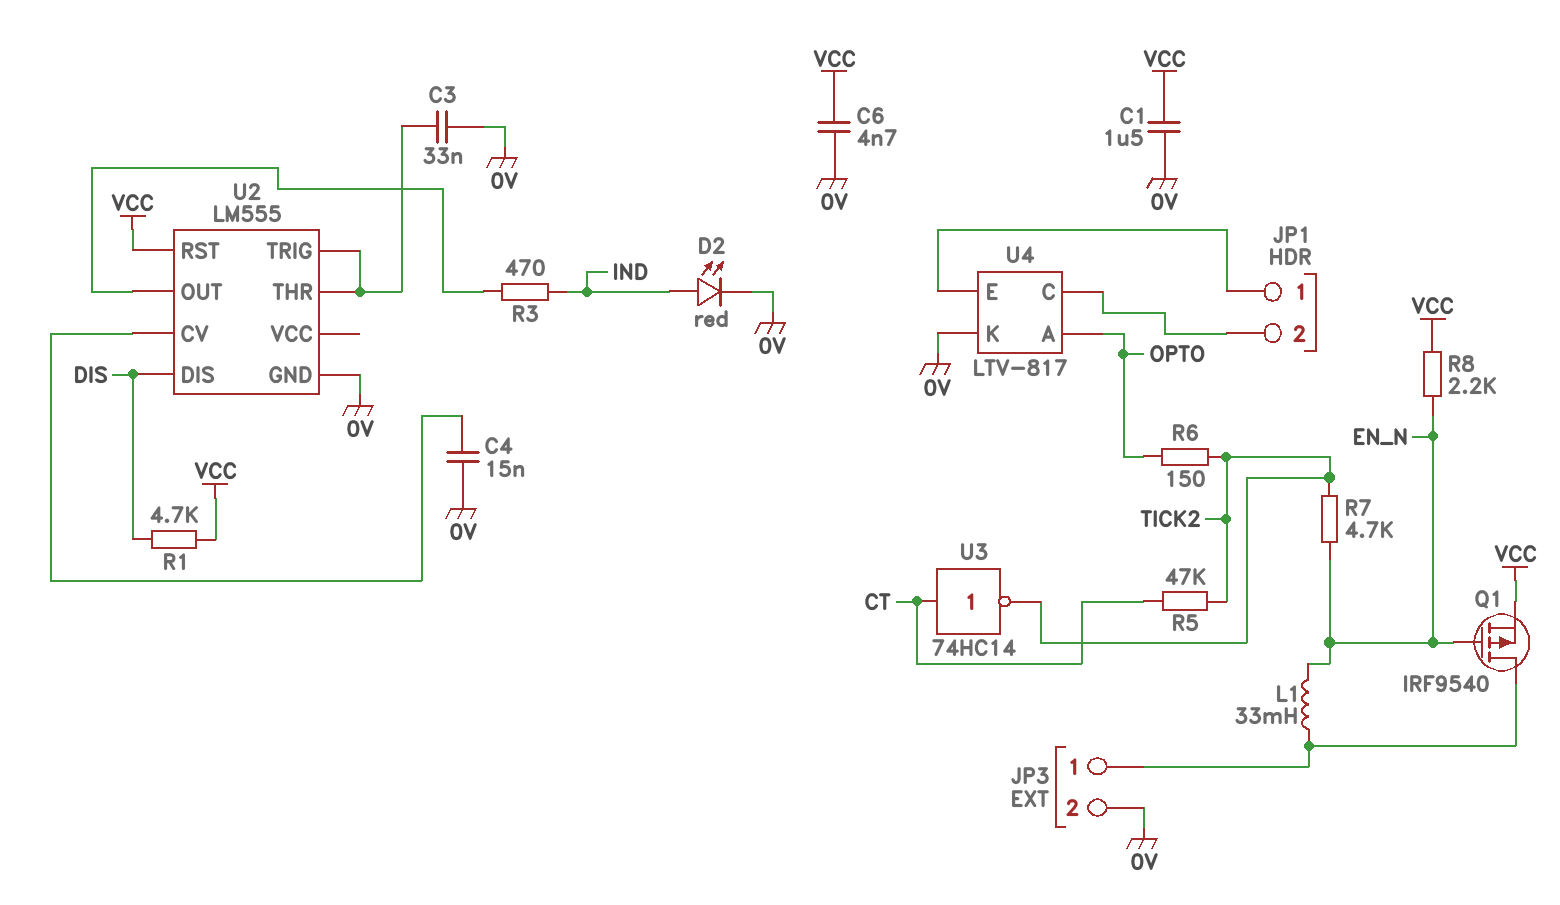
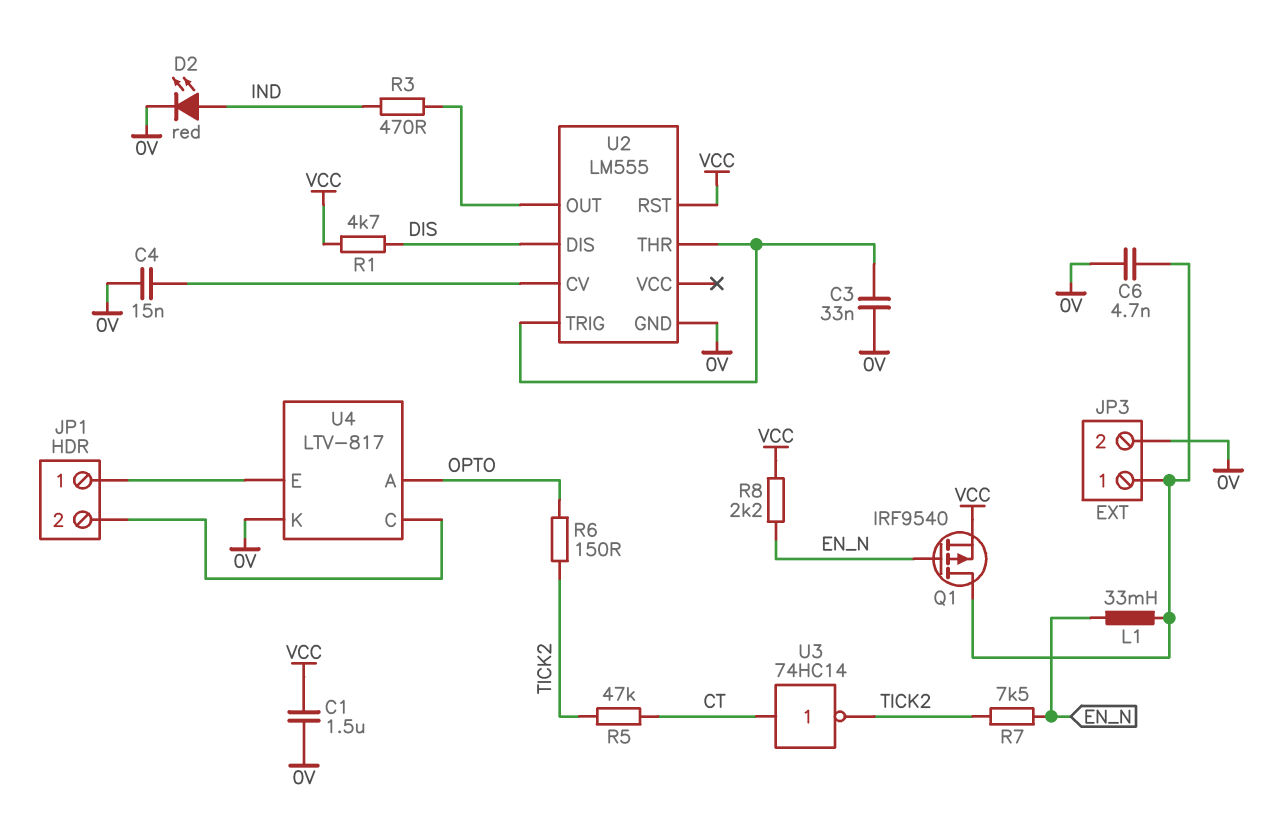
C6: 4.7nF (0V, VCC) -> 4.7nF (0V, JP3/1)
R7: 4.7k (EN_N, TICK2) -> 7.5k (EN_N, TICK2)

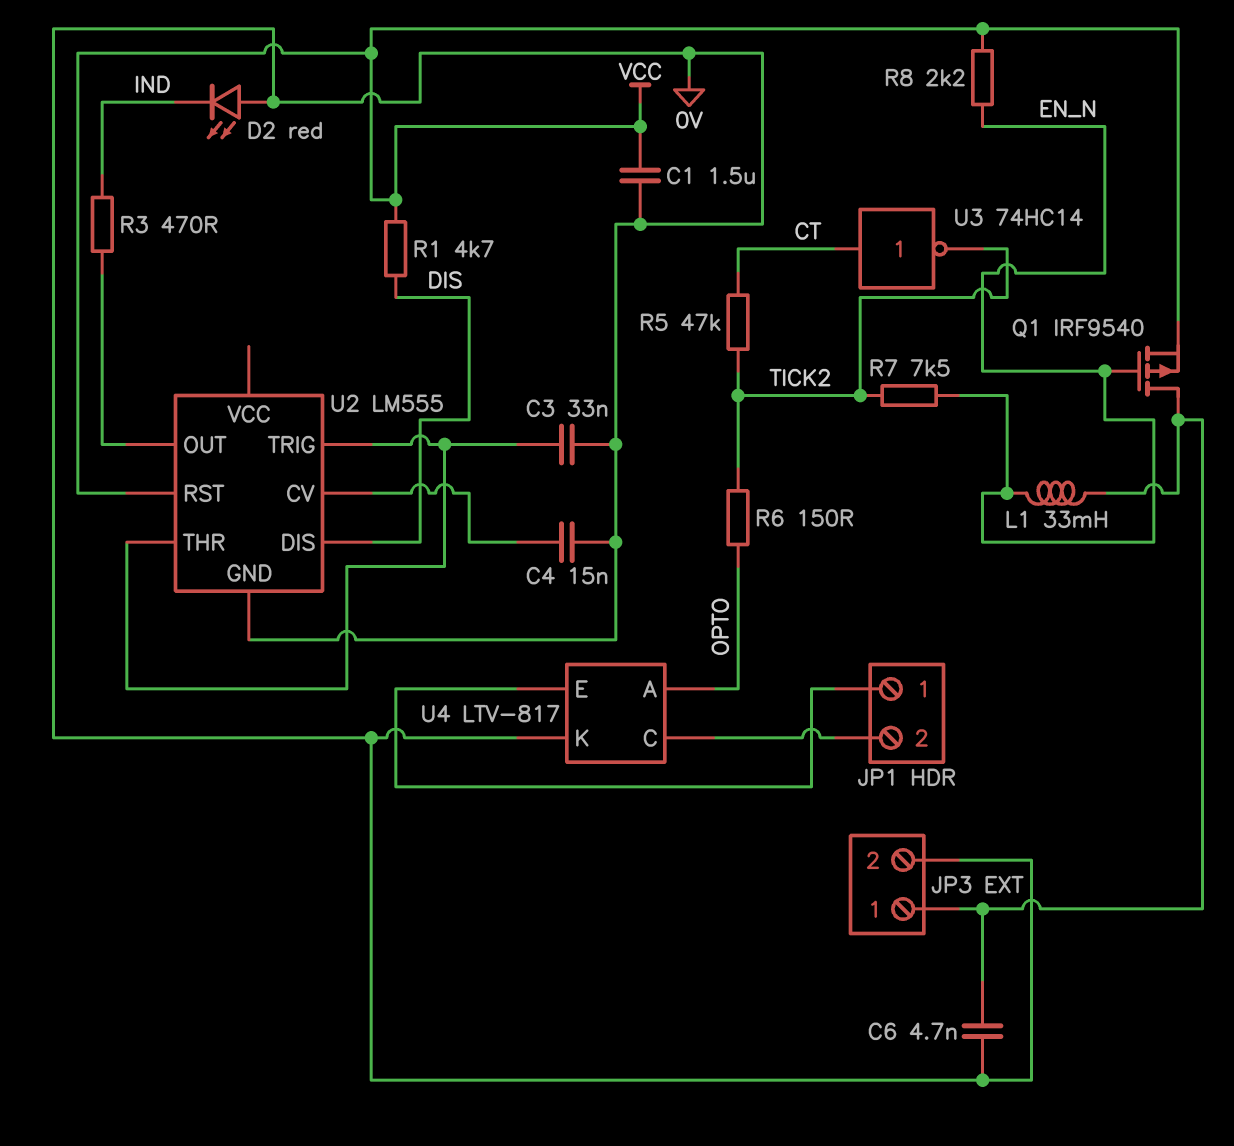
D2: LED red (A IND, K 0V) -> LED red (A 0V, K IND)

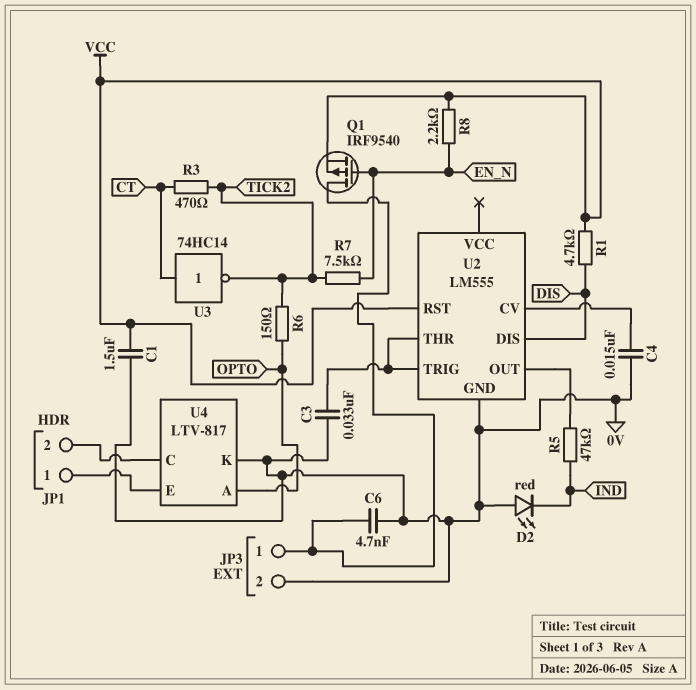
L1: 33mH (EN_N, JP3/1) -> none
R3: 470 (IND, U2/OUT) -> 470 (CT, TICK2)
R5: 47k (CT, TICK2) -> 47k (IND, U2/OUT)

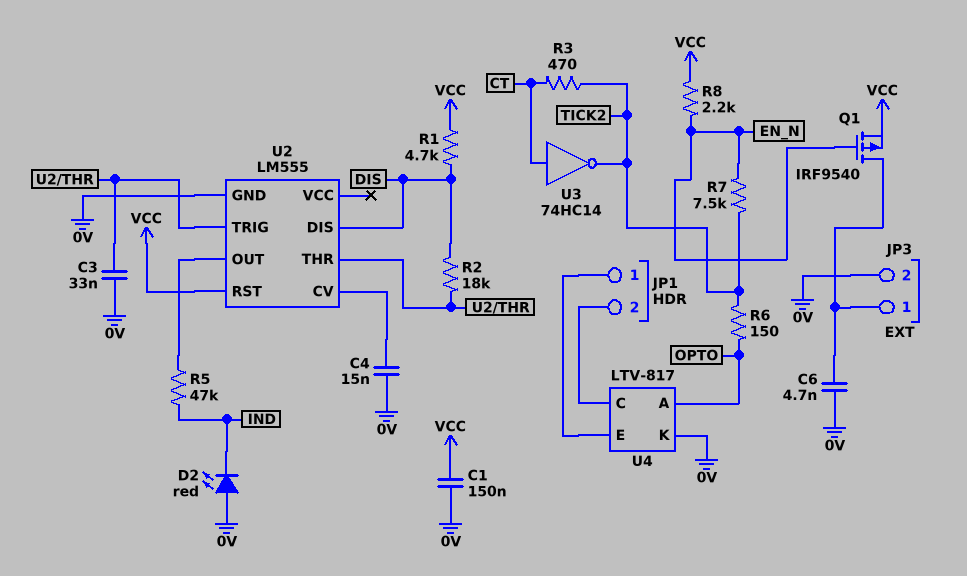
C1: 1.5uF (0V, VCC) -> 150nF (0V, VCC)
R2: none -> 18k (DIS, U2/THR)

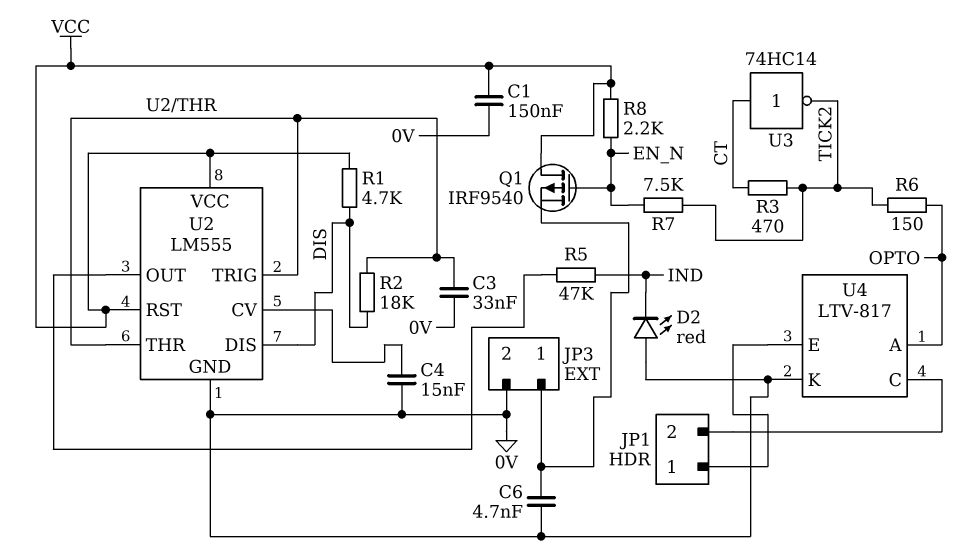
Q1: PMOS IRF9540 (G EN_N, D JP3/1, S VCC) -> PMOS IRF9540 (G EN_N, D VCC, S JP3/1)
U2 pin VCC: none -> VCC

